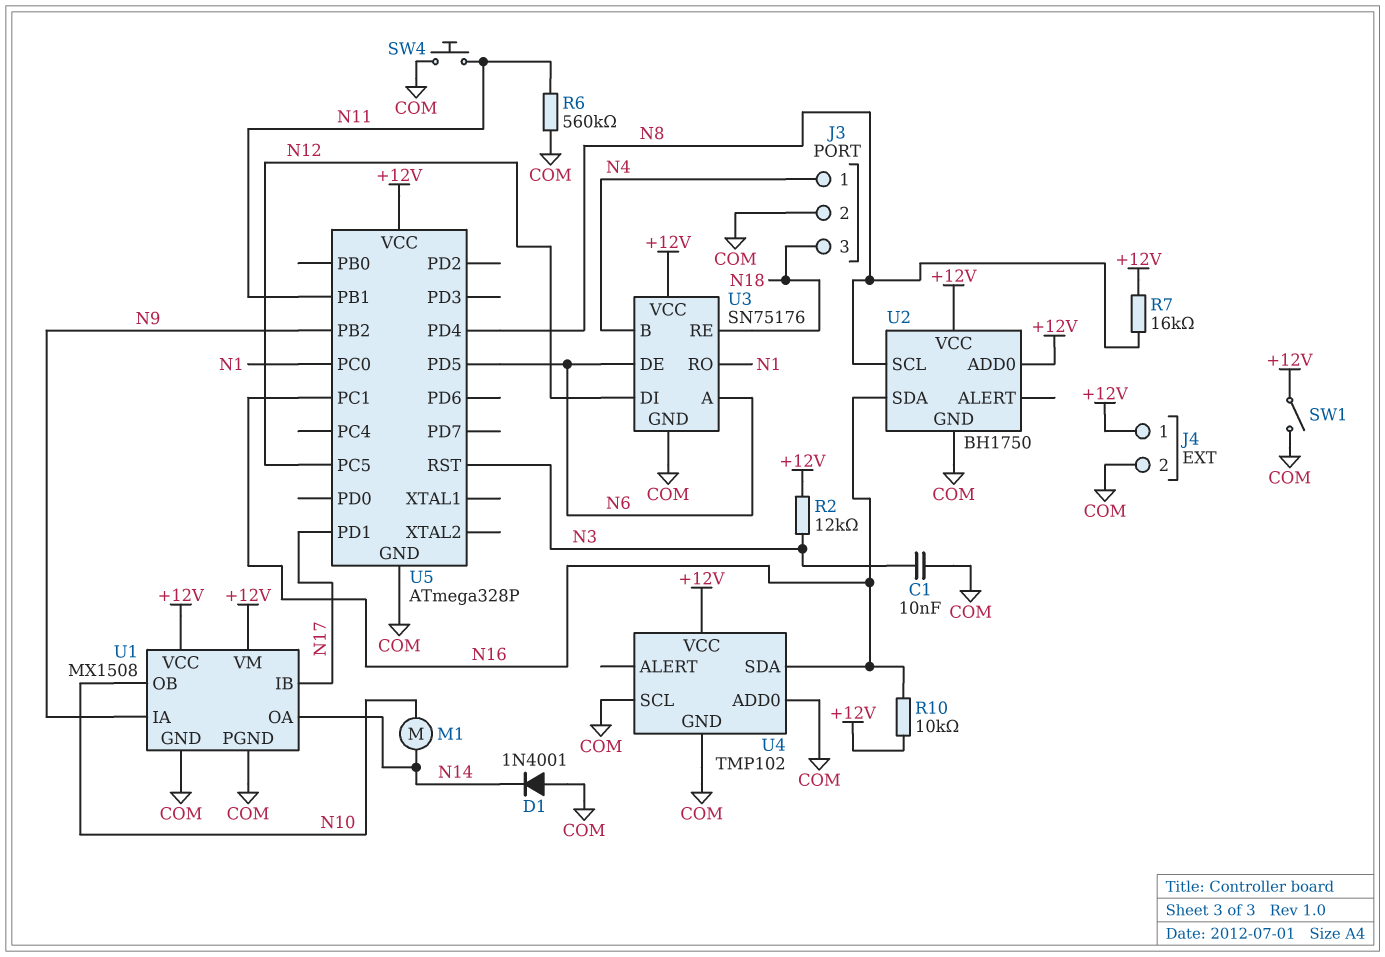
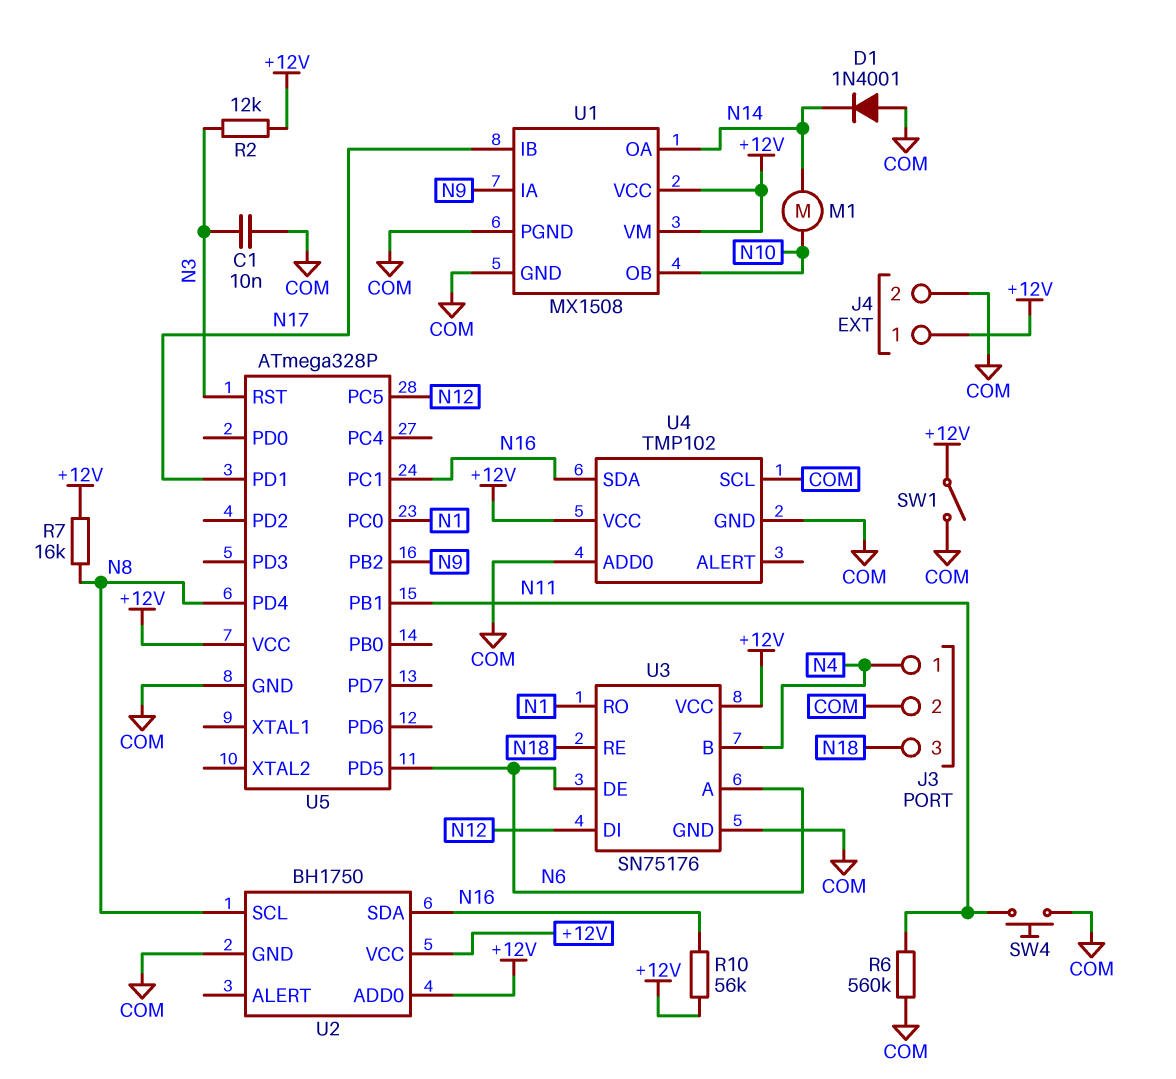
R10: 10k (+12V, N16) -> 56k (+12V, N16)

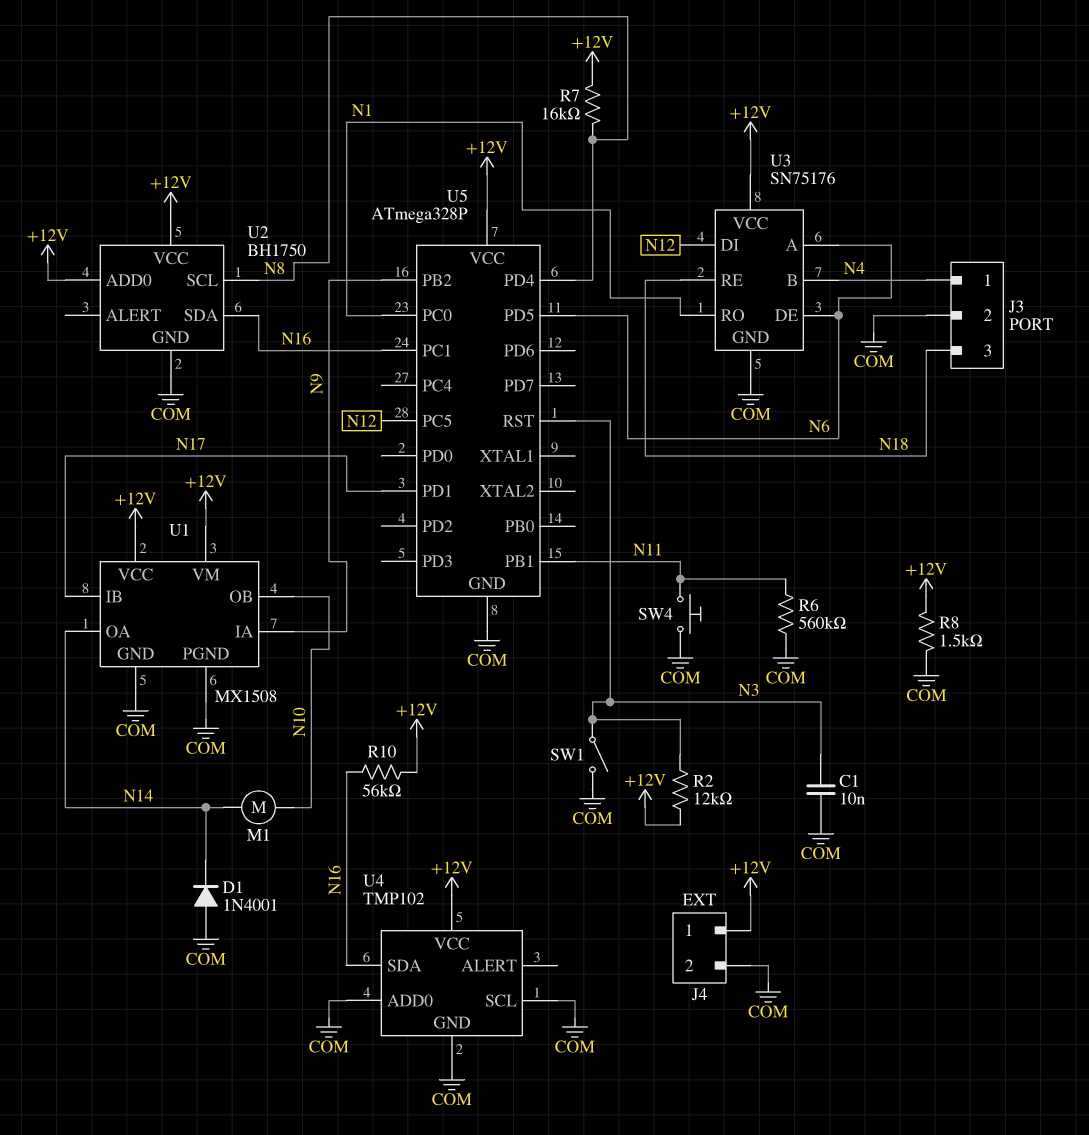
R8: none -> 1.5k (+12V, COM)
SW1: switch (+12V, COM) -> switch (COM, N3)

